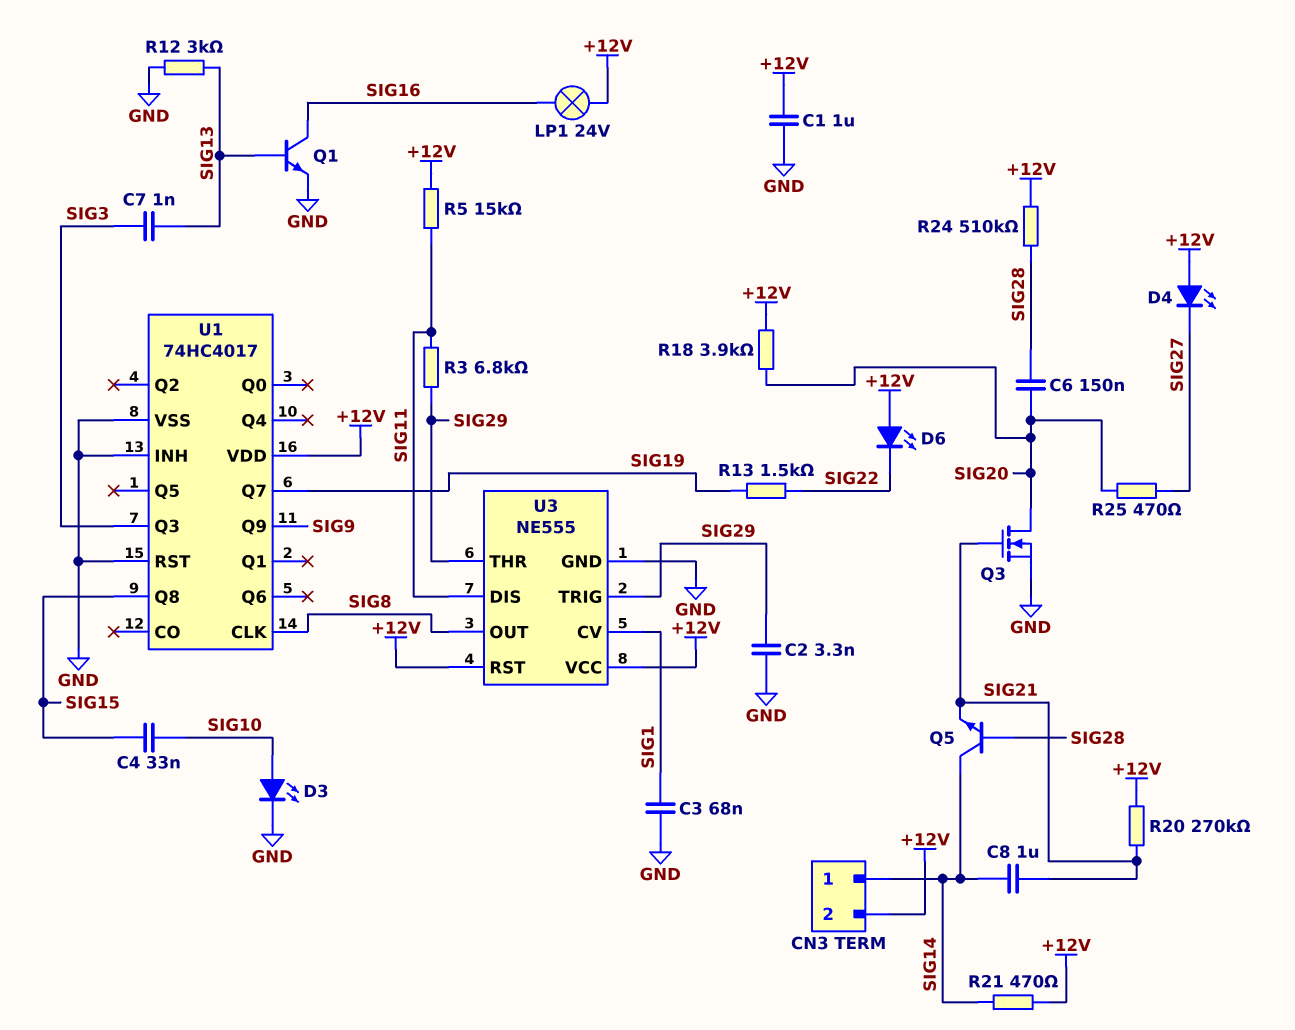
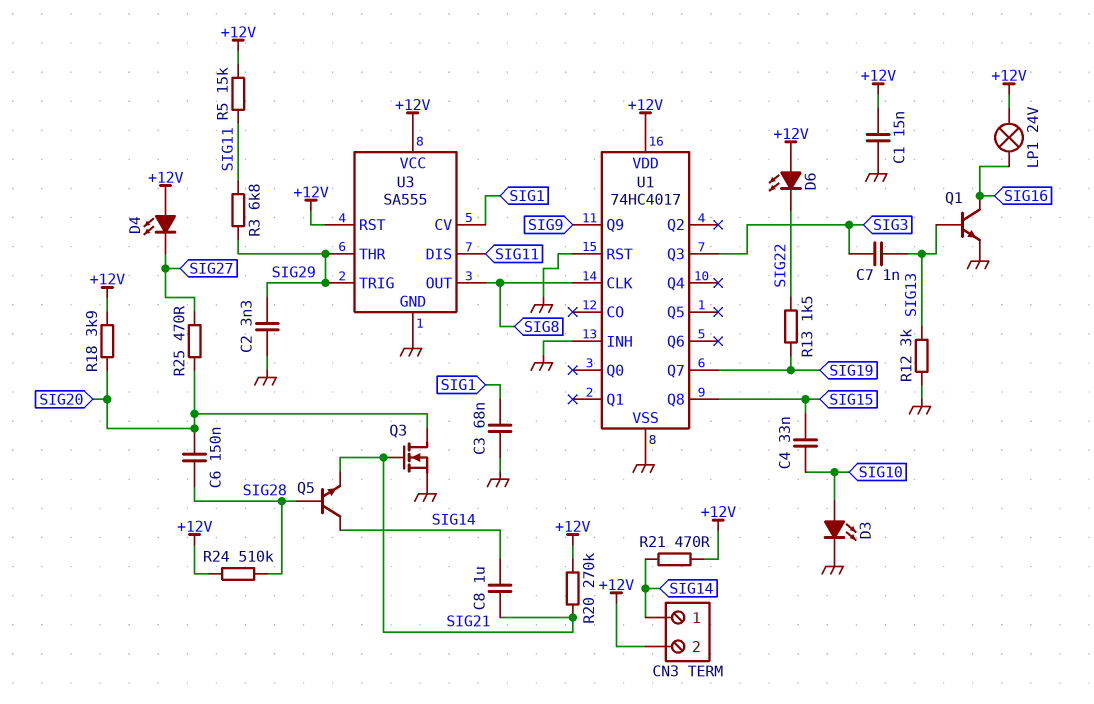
C1: 1uF (+12V, GND) -> 15nF (+12V, GND)
U3: NE555 -> SA555

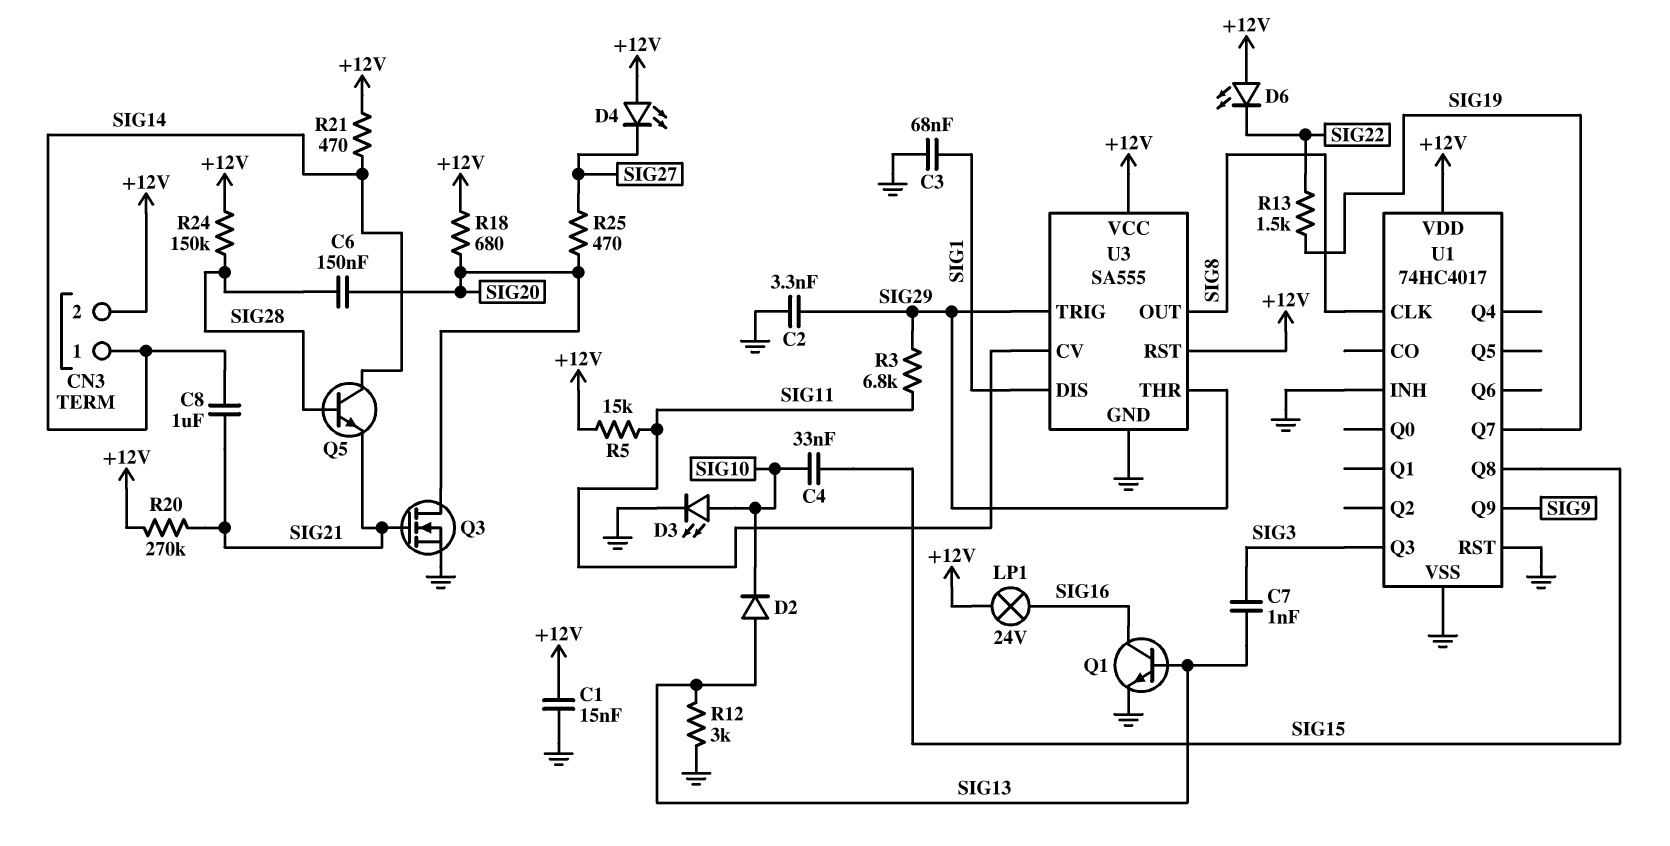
D2: none -> diode (A SIG13, K SIG10)
R18: 3.9k (+12V, SIG20) -> 680 (+12V, SIG20)
R24: 510k (+12V, SIG28) -> 150k (+12V, SIG28)
U3 pin CV: SIG1 -> SIG11
U3 pin DIS: SIG11 -> SIG1

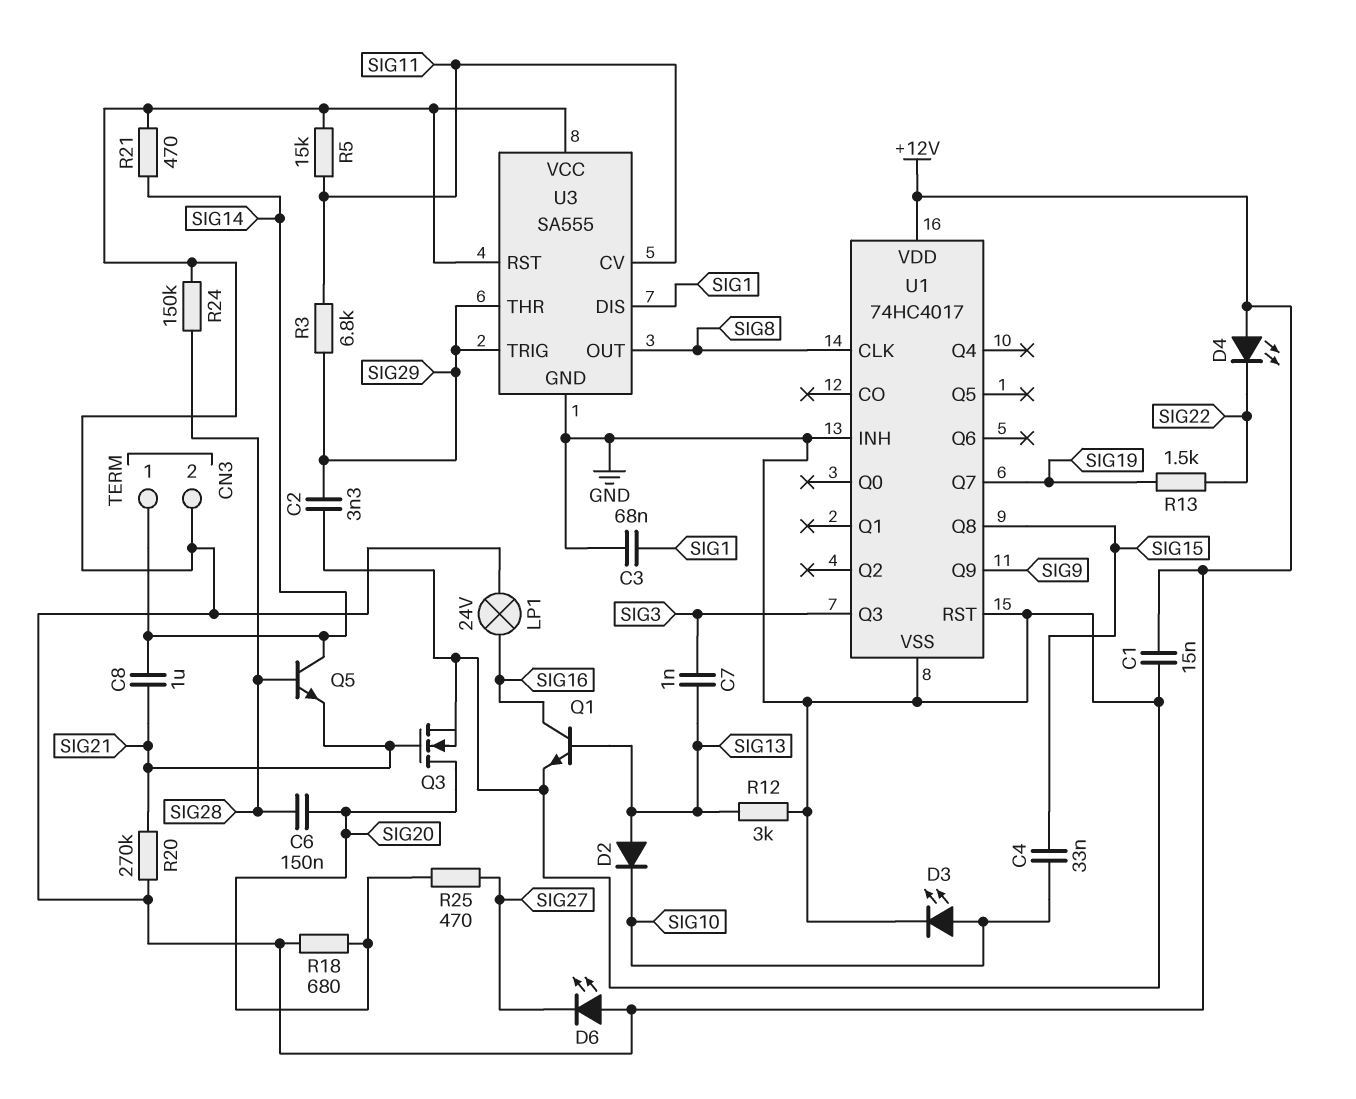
D4: LED (A +12V, K SIG27) -> LED (A +12V, K SIG22)
D6: LED (A +12V, K SIG22) -> LED (A +12V, K SIG27)

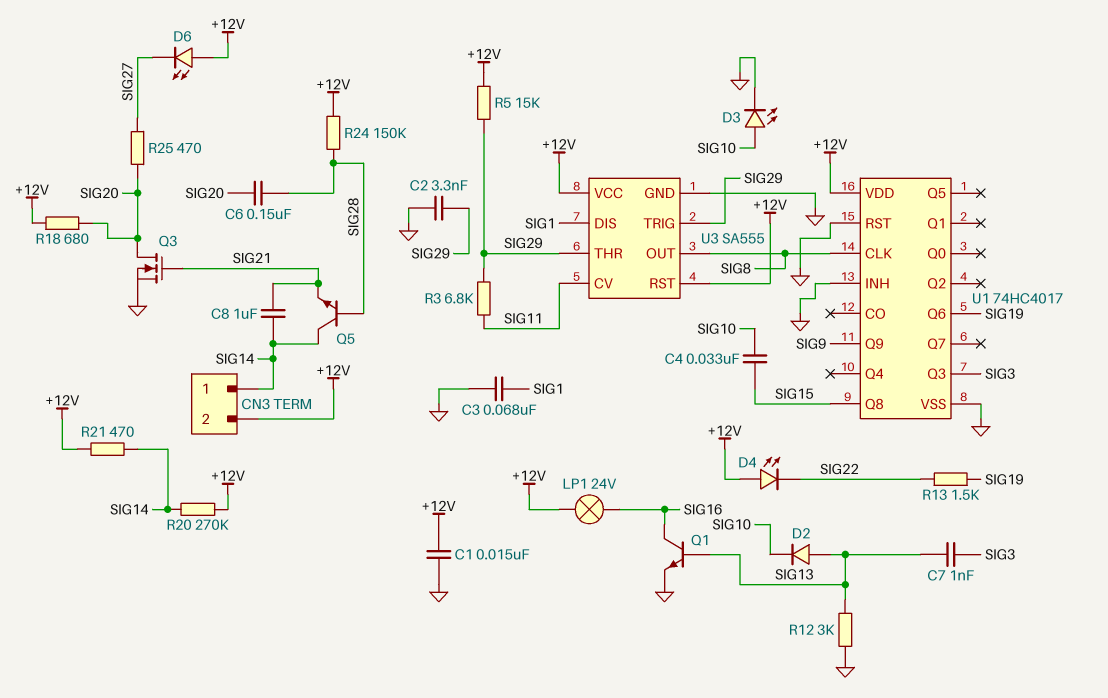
R5: 15k (+12V, SIG11) -> 15k (+12V, SIG29)
R20: 270k (+12V, SIG21) -> 270k (+12V, SIG14)
U1 pin Q6: none -> SIG19
U1 pin Q7: SIG19 -> none

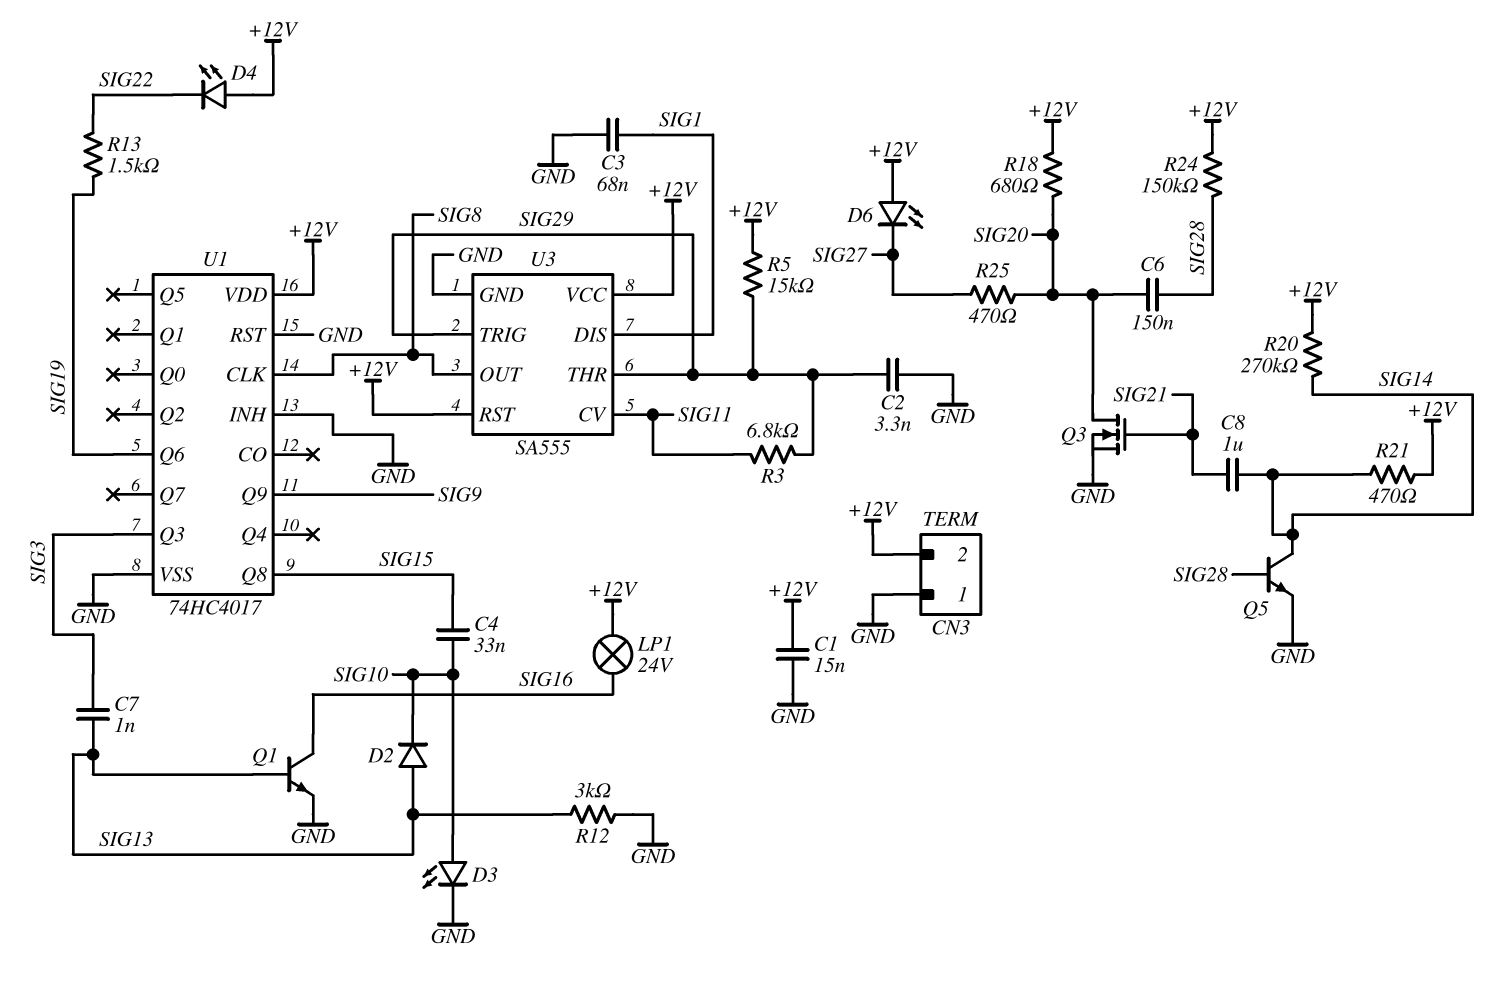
CN3 pin 1: SIG14 -> GND
Q5: NPN (B SIG28, C SIG14, E SIG21) -> NPN (B SIG28, C SIG14, E GND)

